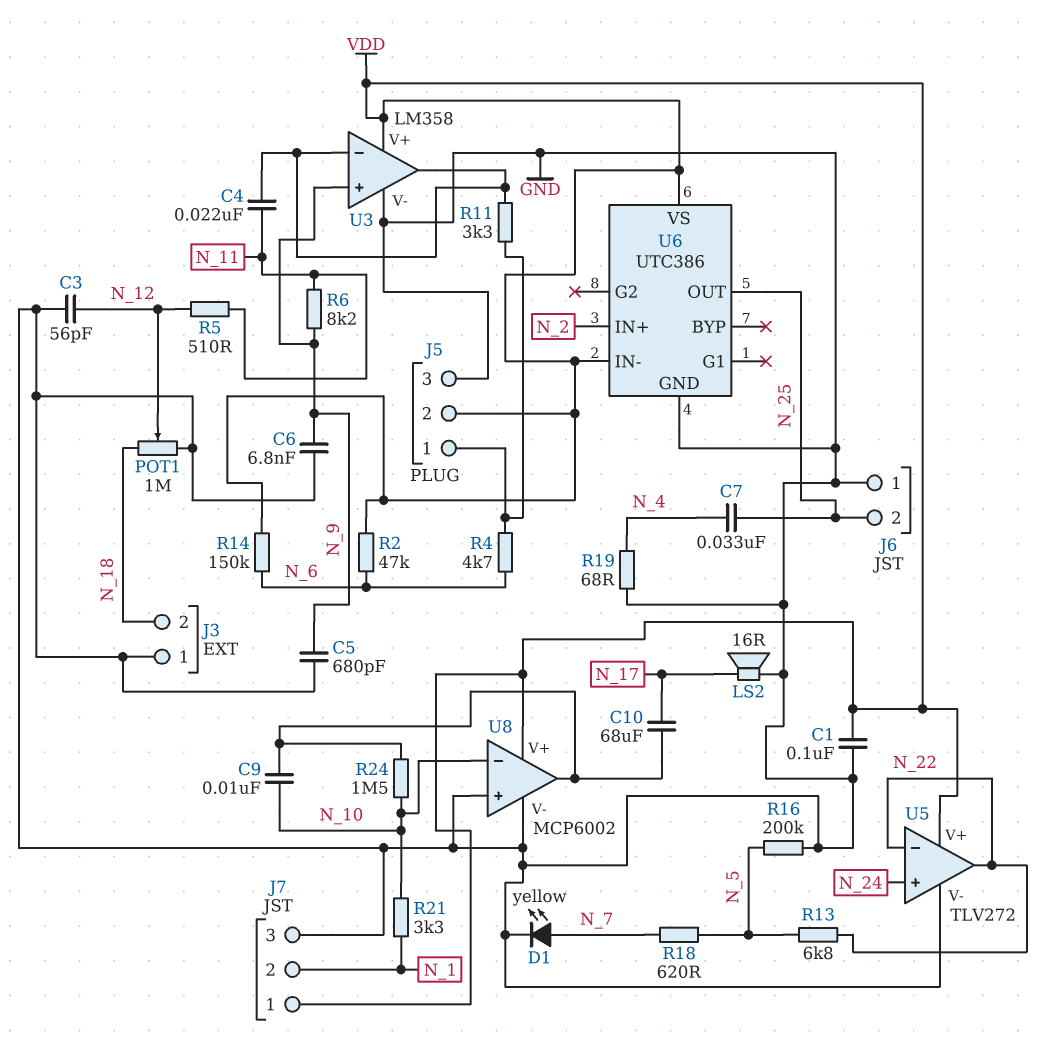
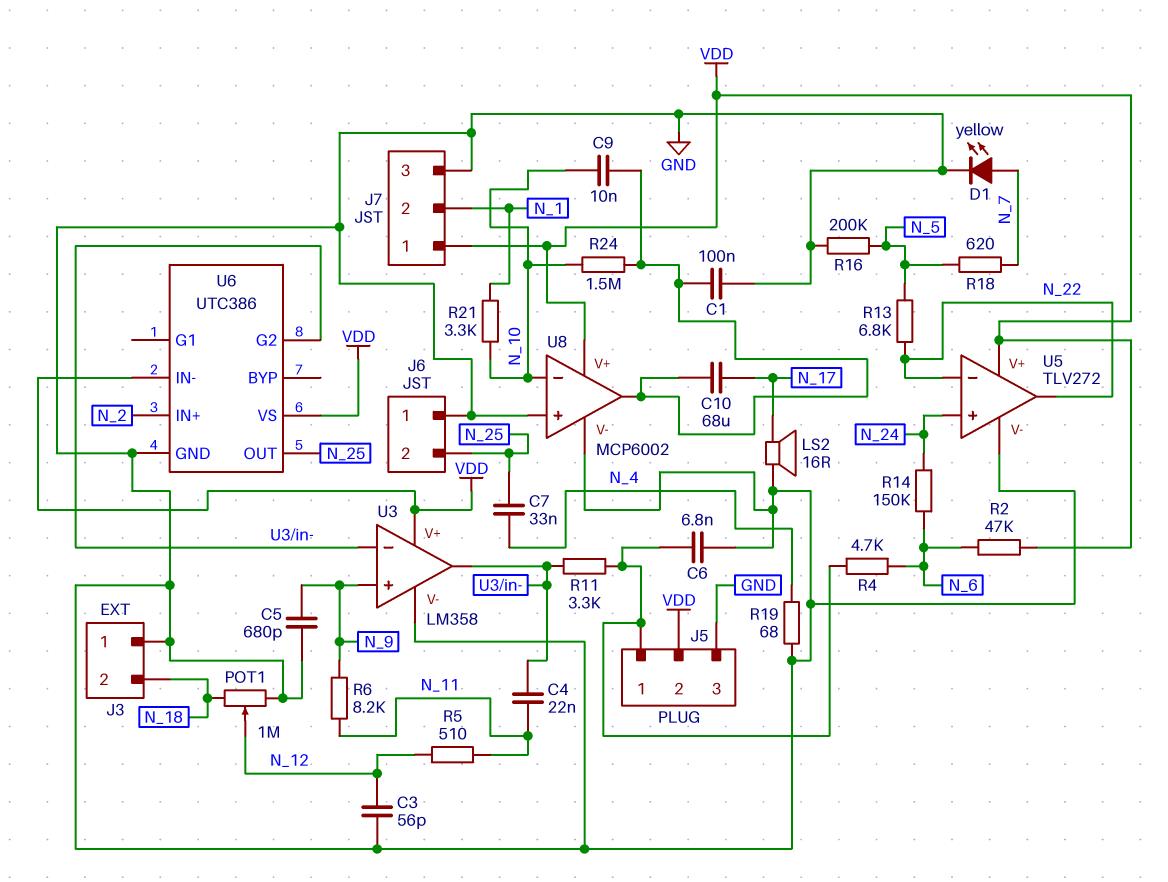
C1: 100nF (GND, VDD) -> 100nF (GND, U8/out)
C6: 6.8nF (GND, N_9) -> 6.8nF (GND, J5/1)
R14: 150k (N_6, VDD) -> 150k (N_6, N_24)
U6 pin G2: none -> U3/in-

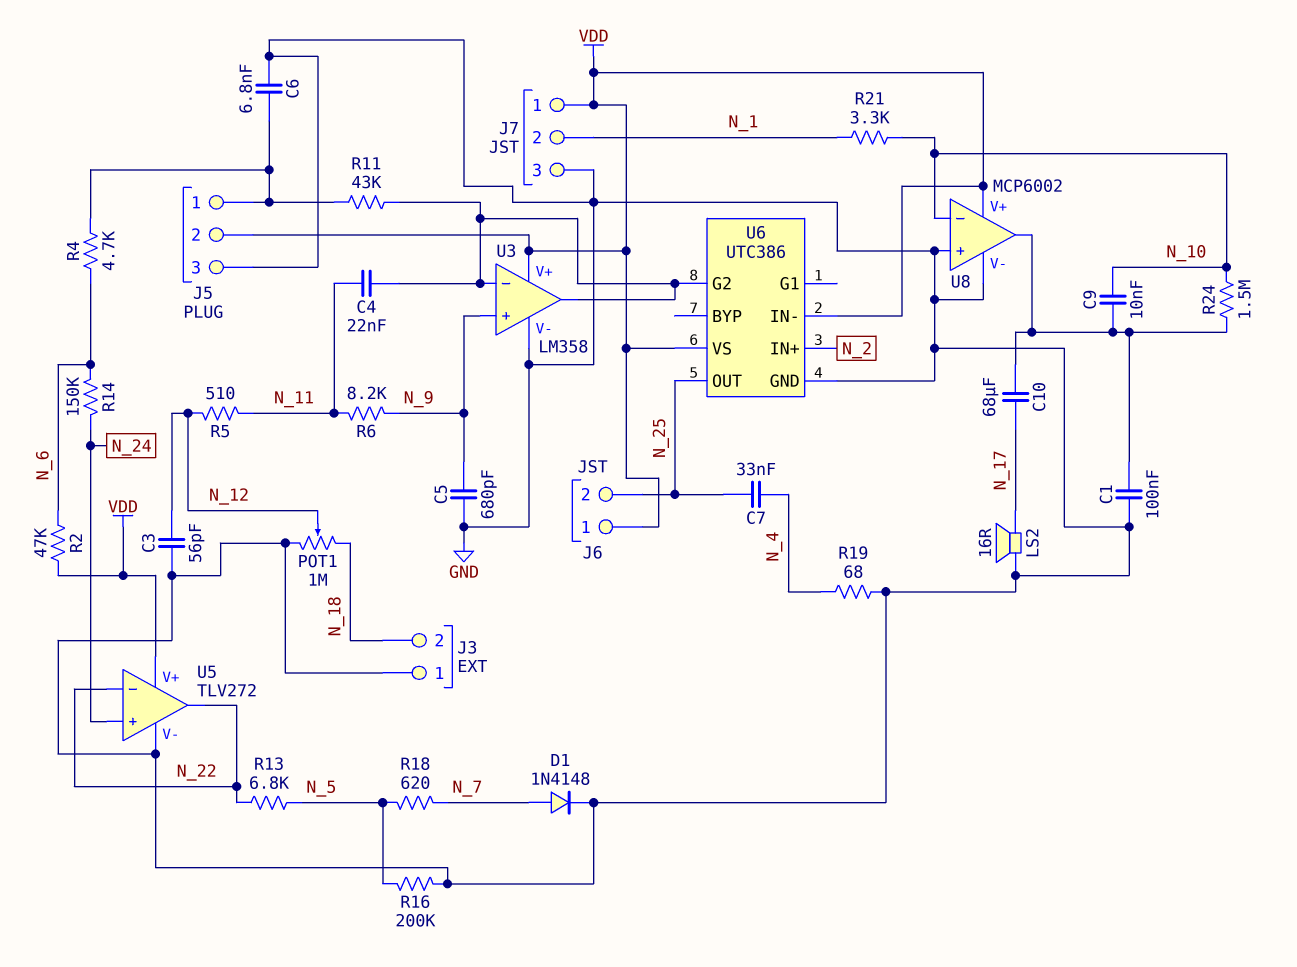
D1: LED yellow (A N_7, K GND) -> diode 1N4148 (A N_7, K GND)
J6 pin 1: GND -> VDD
R11: 3.3k (J5/1, U3/in-) -> 43k (J5/1, U3/in-)

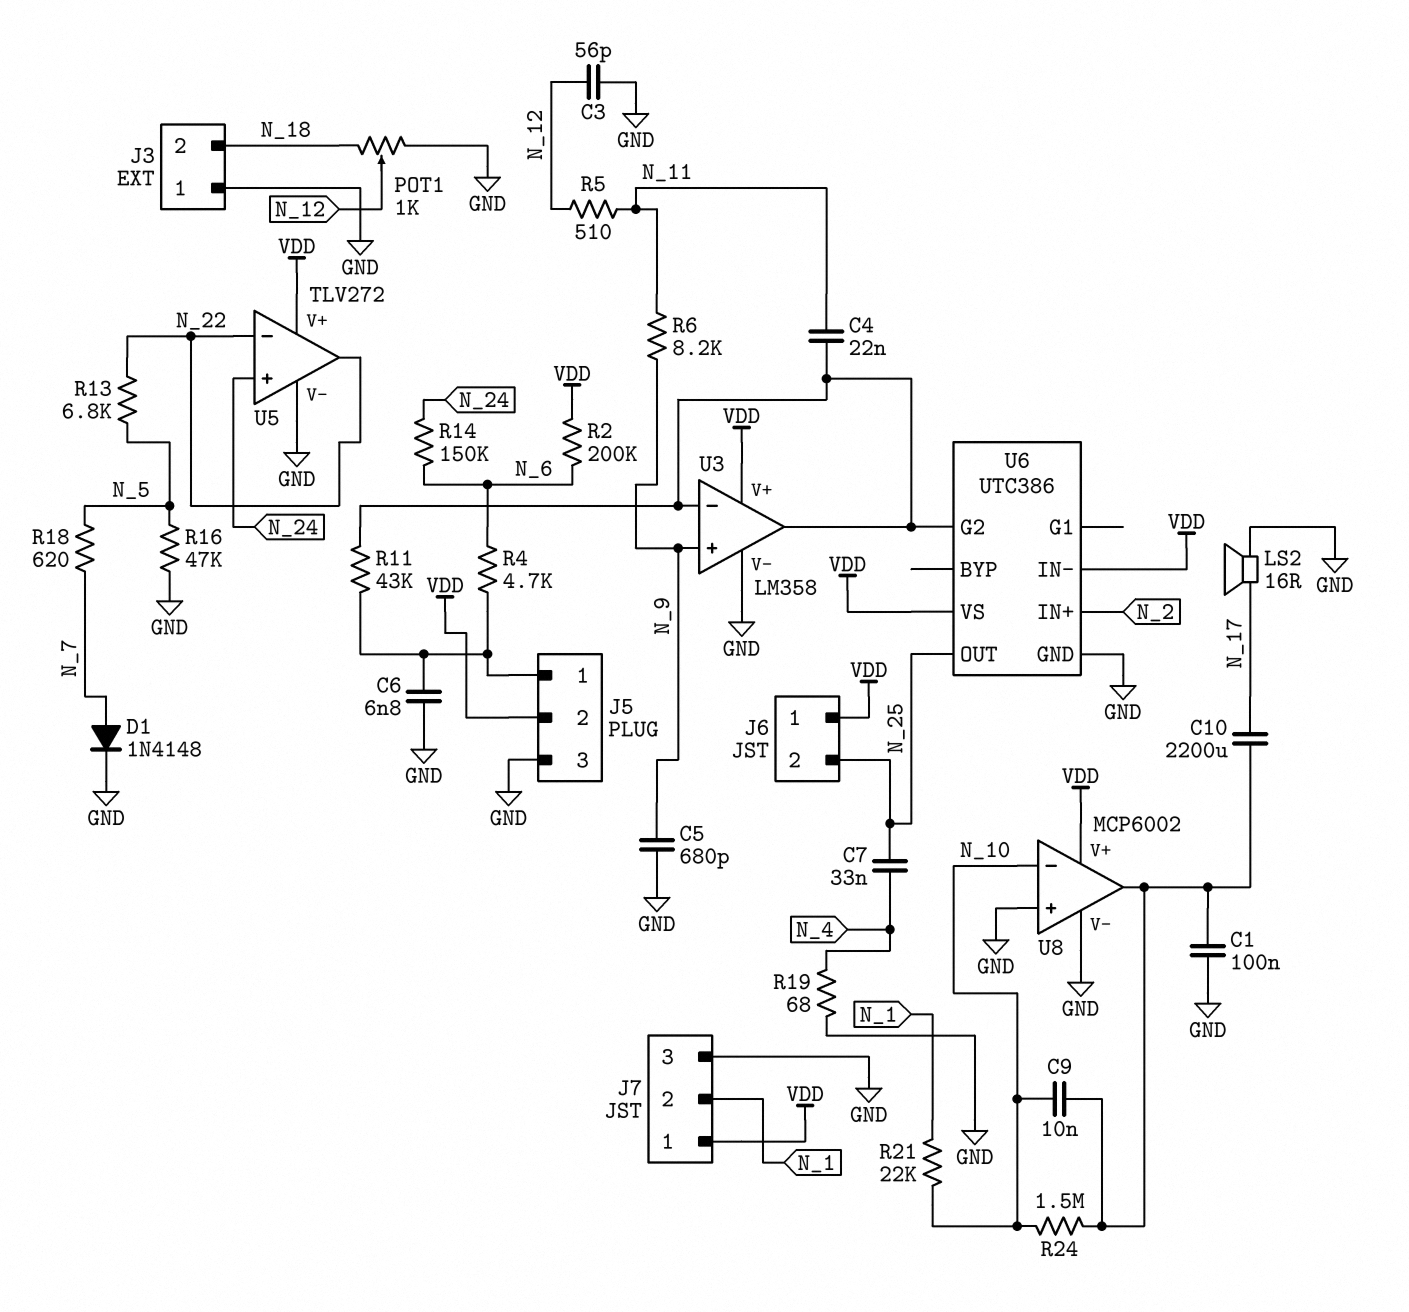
C10: 68uF (N_17, U8/out) -> 2200uF (N_17, U8/out)
POT1: 1M (GND, N_18, wiper N_12) -> 1k (GND, N_18, wiper N_12)
R2: 47k (N_6, VDD) -> 200k (N_6, VDD)
R16: 200k (GND, N_5) -> 47k (GND, N_5)
R21: 3.3k (N_1, N_10) -> 22k (N_1, N_10)

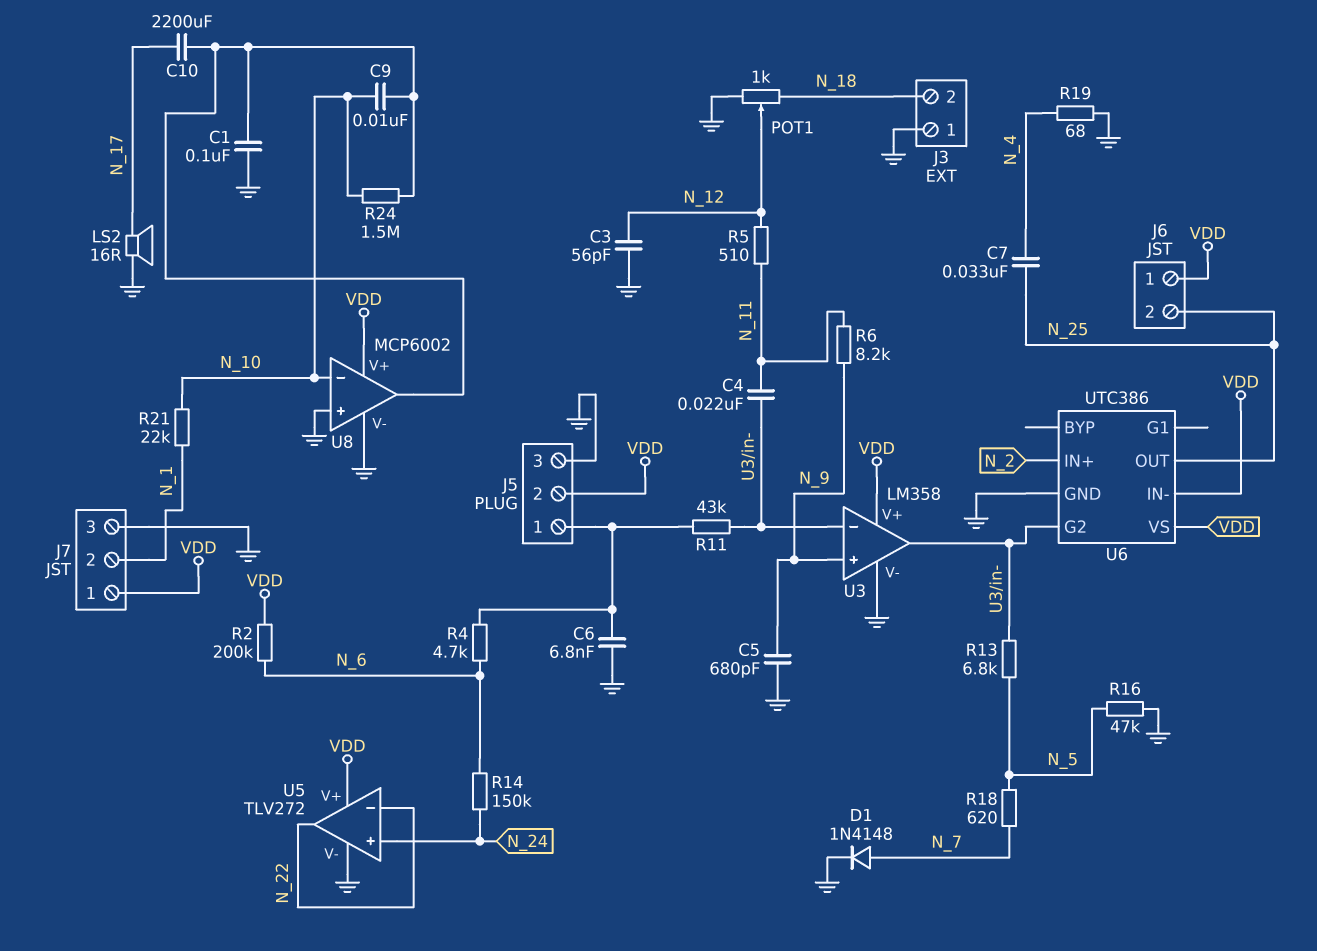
R13: 6.8k (N_5, N_22) -> 6.8k (N_5, U3/in-)

